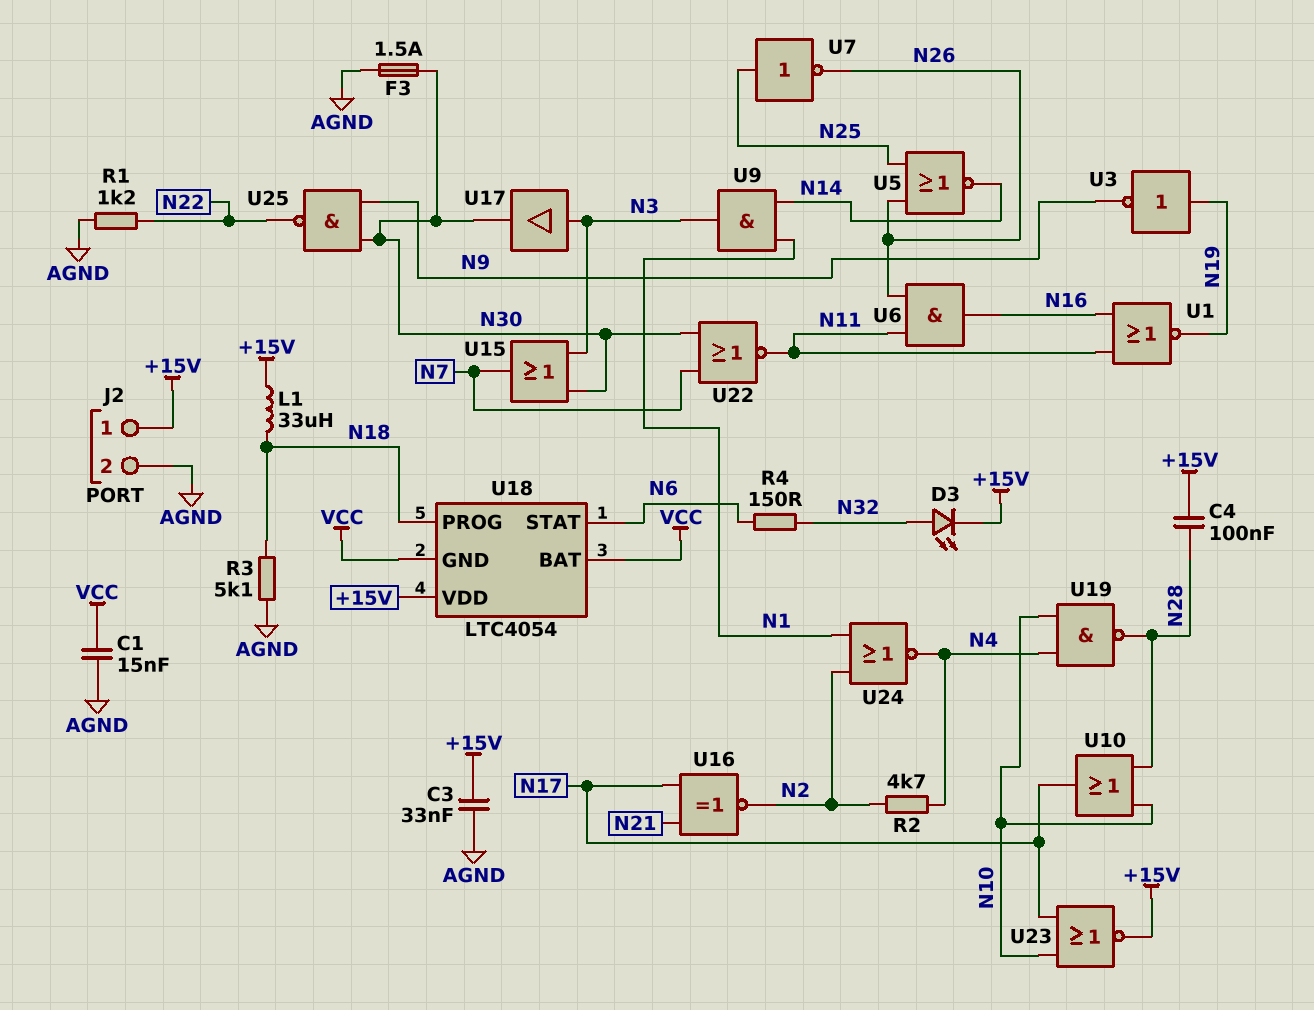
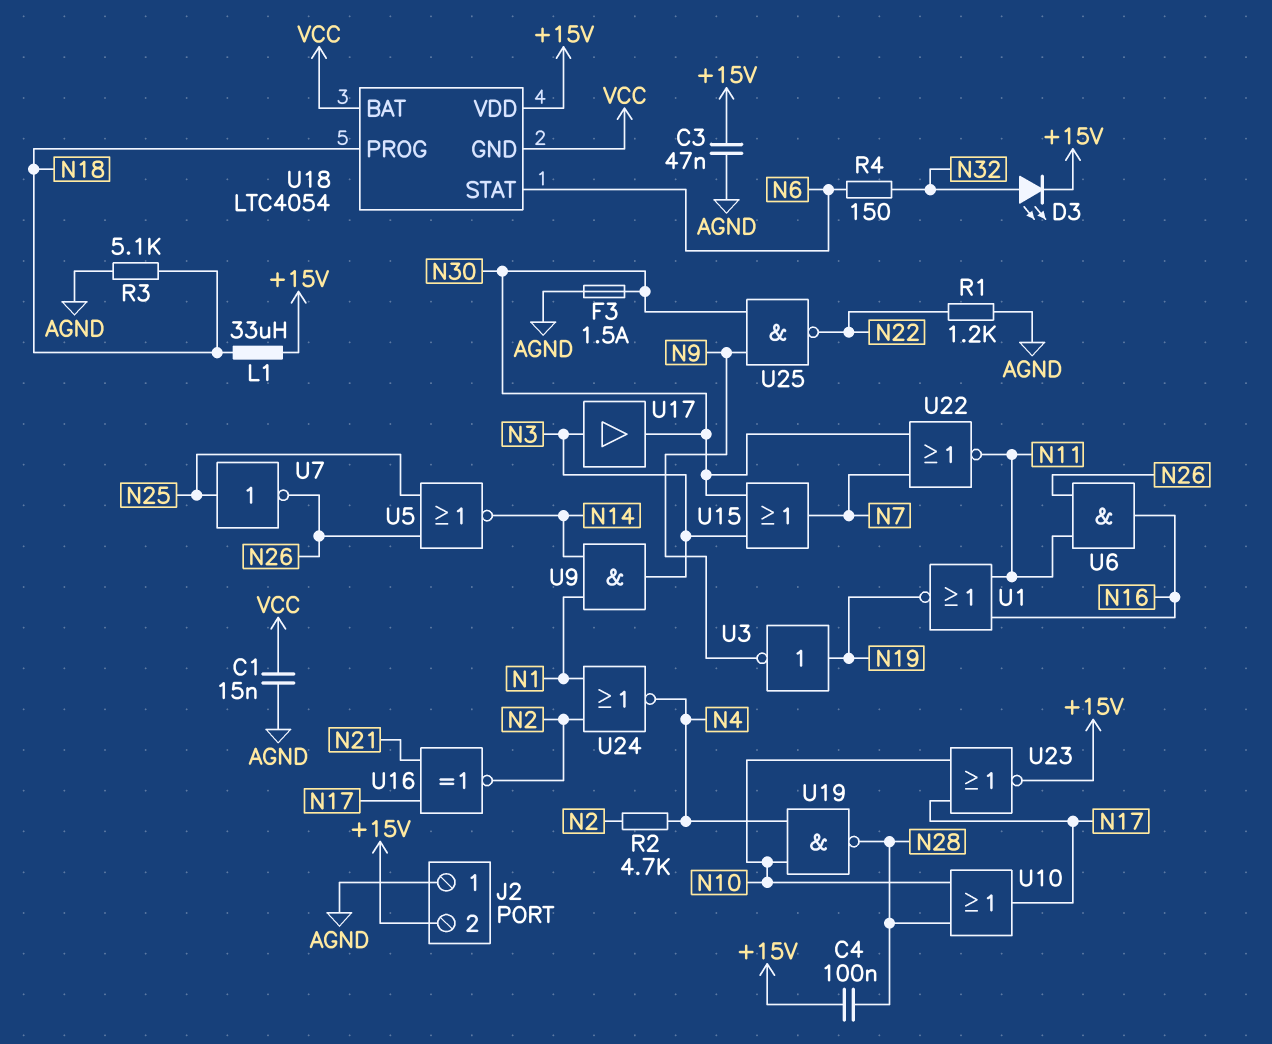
C3: 33nF (+15V, AGND) -> 47nF (+15V, AGND)
J2 pin 1: +15V -> AGND
J2 pin 2: AGND -> +15V

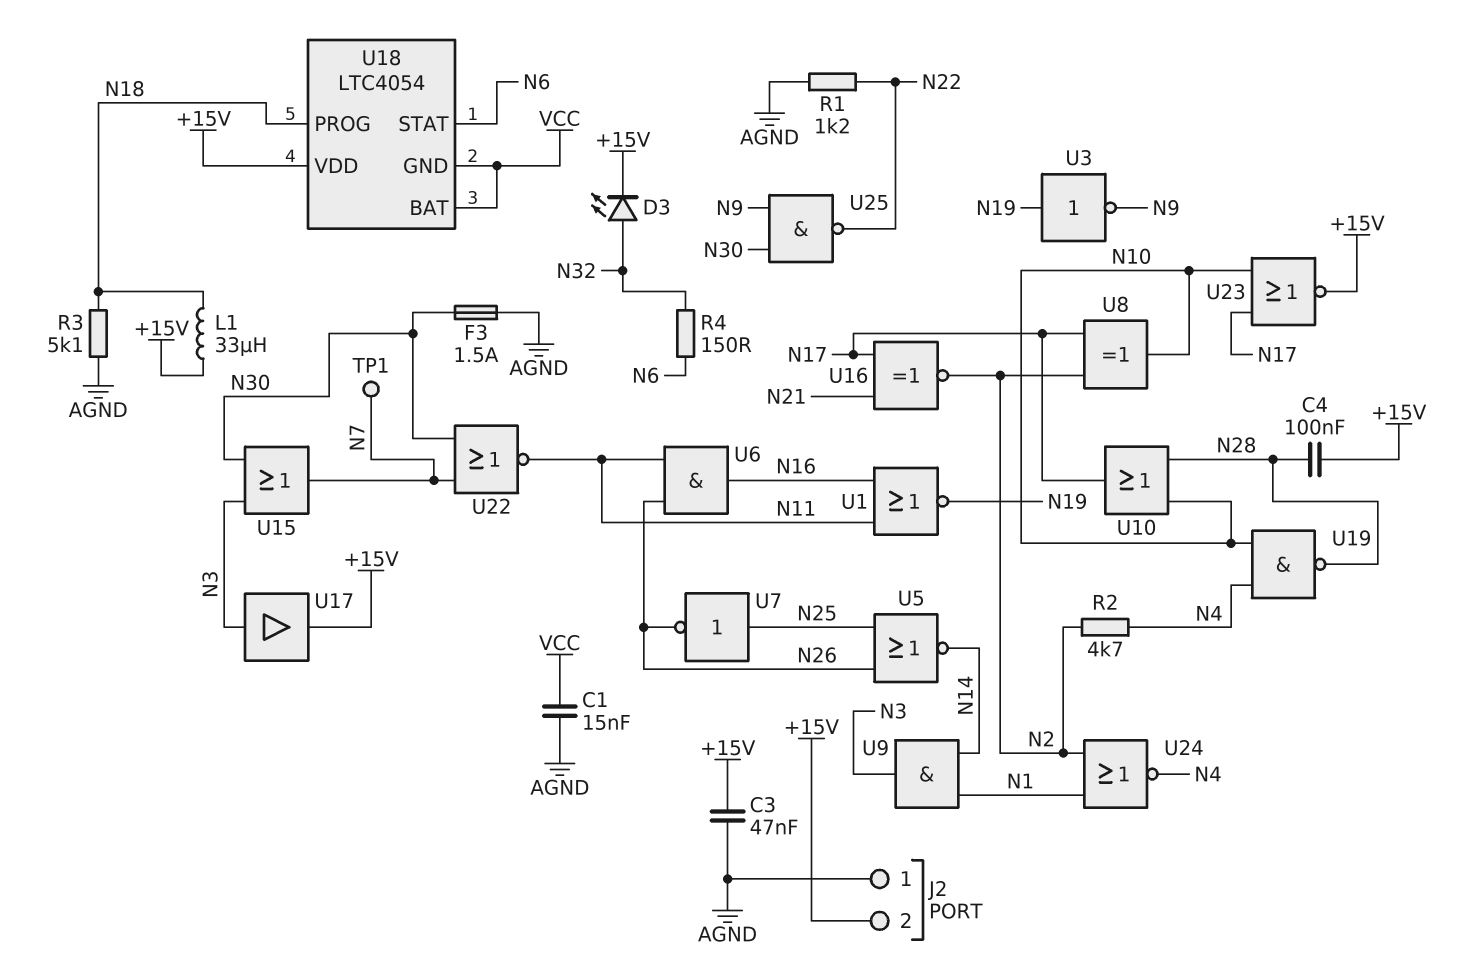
TP1: none -> test point (N7)
U8: none -> XOR (in N2, in N17, out N10)
U17: buffer (in N3, out N30) -> buffer (in N3, out +15V)

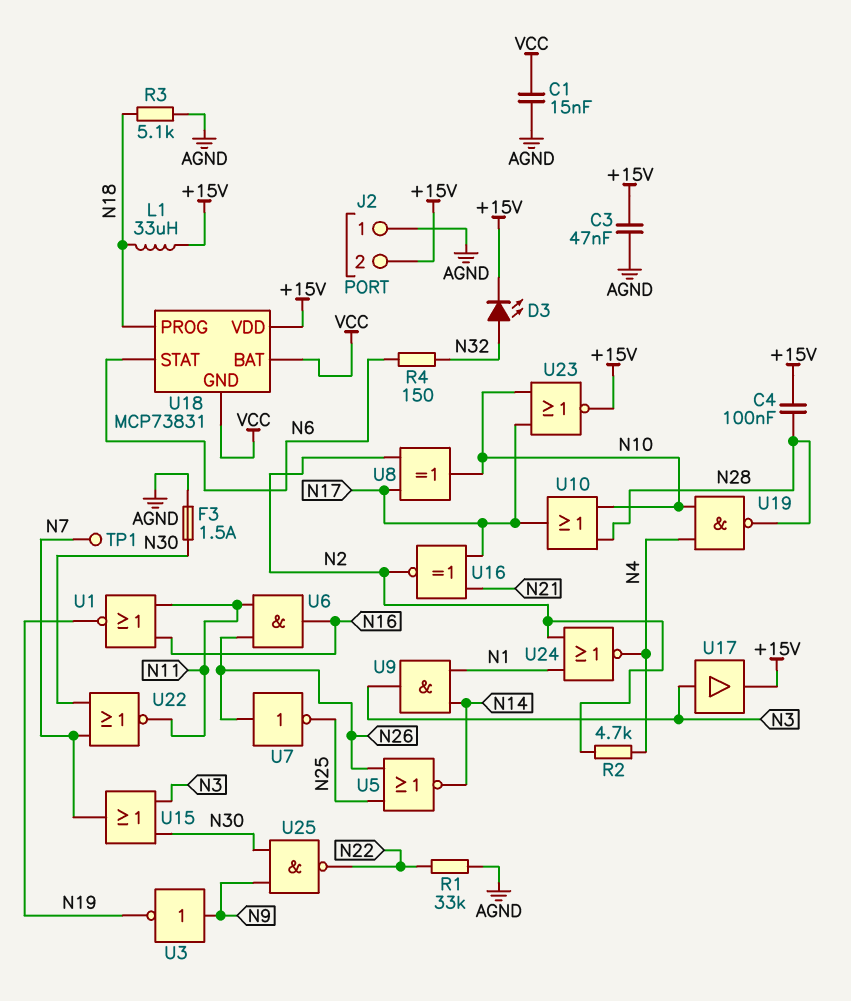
R1: 1.2k (AGND, N22) -> 33k (AGND, N22)
U3: NOT (in N19, out N9) -> NOT (in N9, out N19)
U7: NOT (in N25, out N26) -> NOT (in N26, out N25)
U18: LTC4054 -> MCP73831

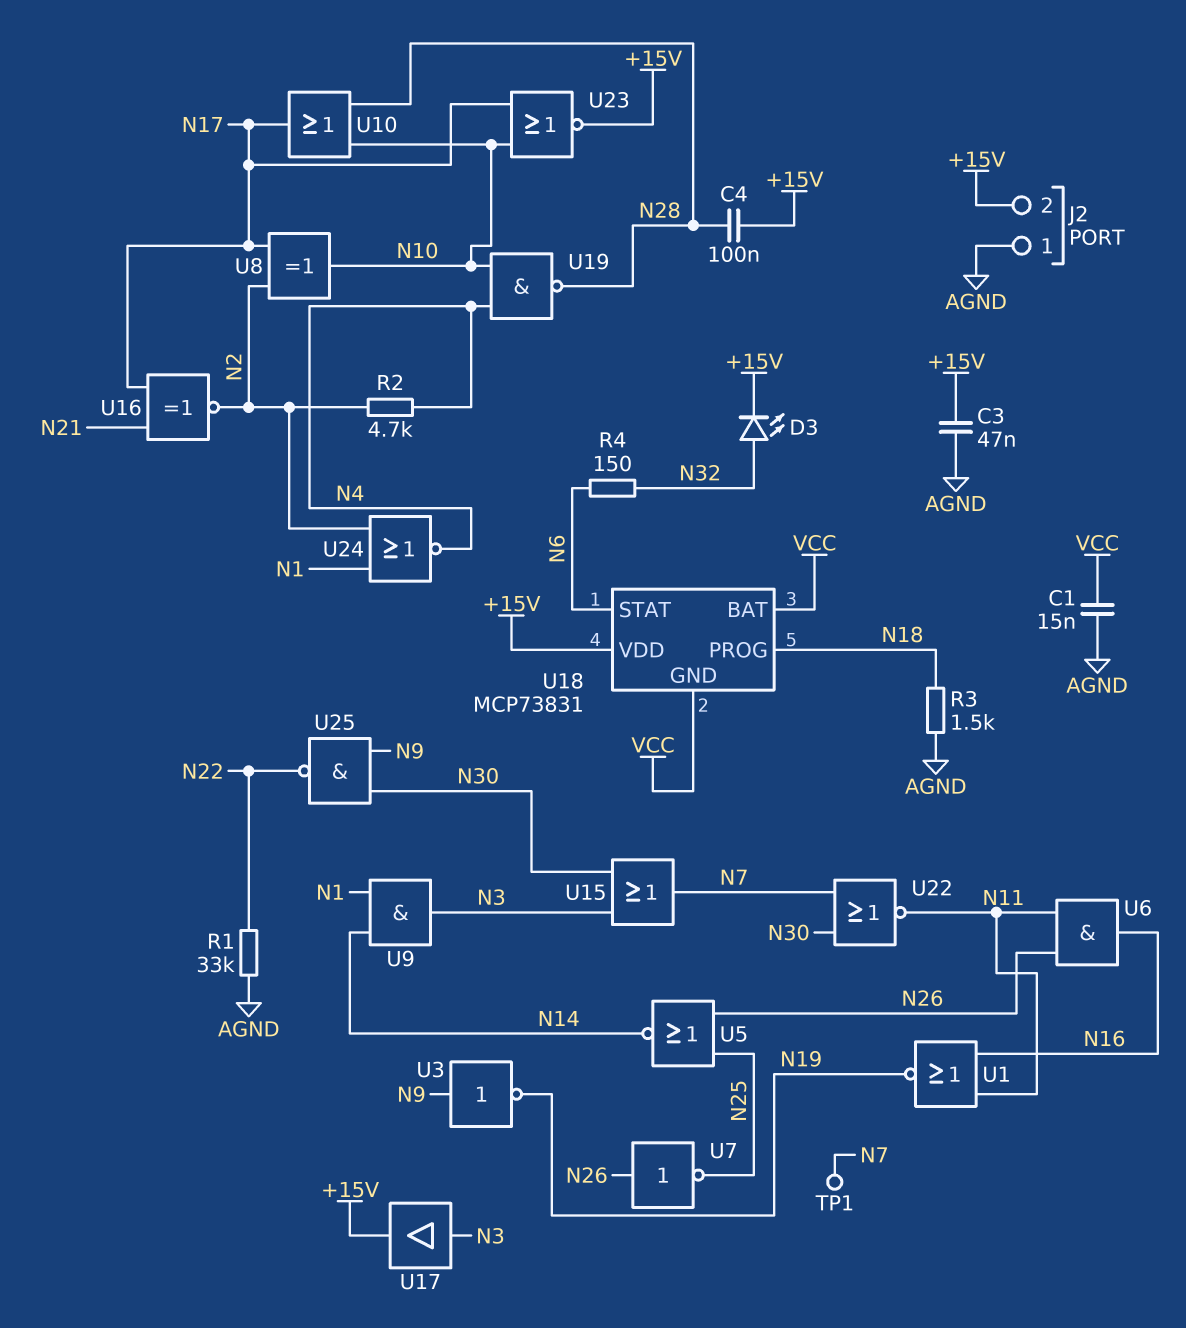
F3: 1.5A (AGND, N30) -> none
L1: 33uH (+15V, N18) -> none
R3: 5.1k (AGND, N18) -> 1.5k (AGND, N18)

